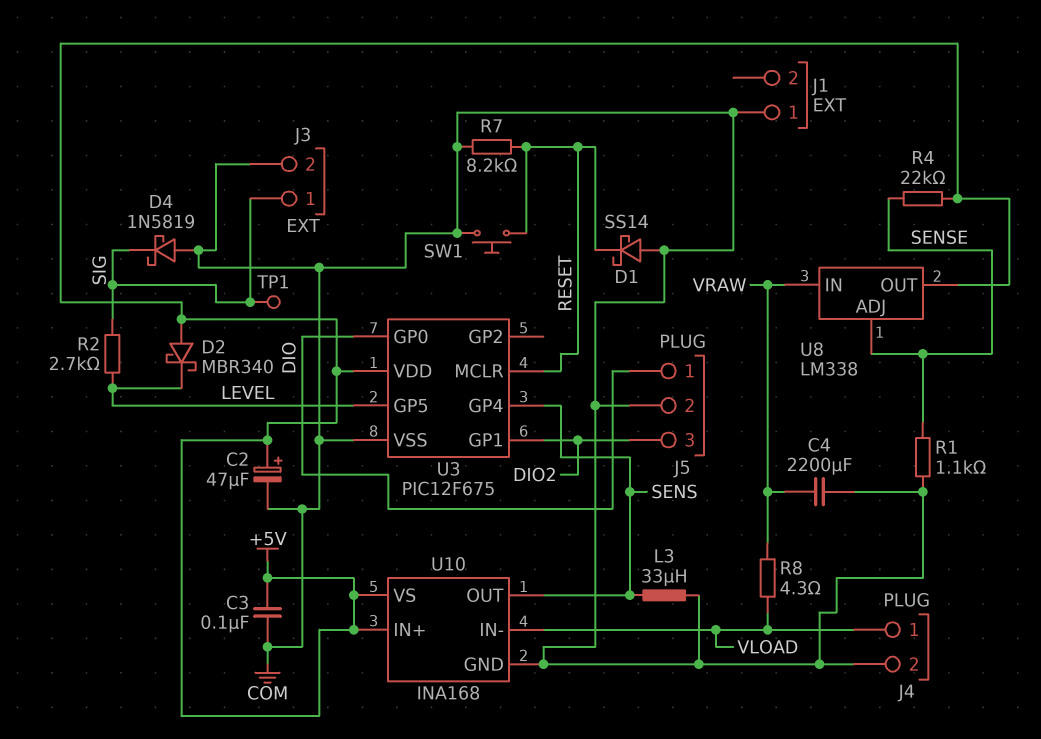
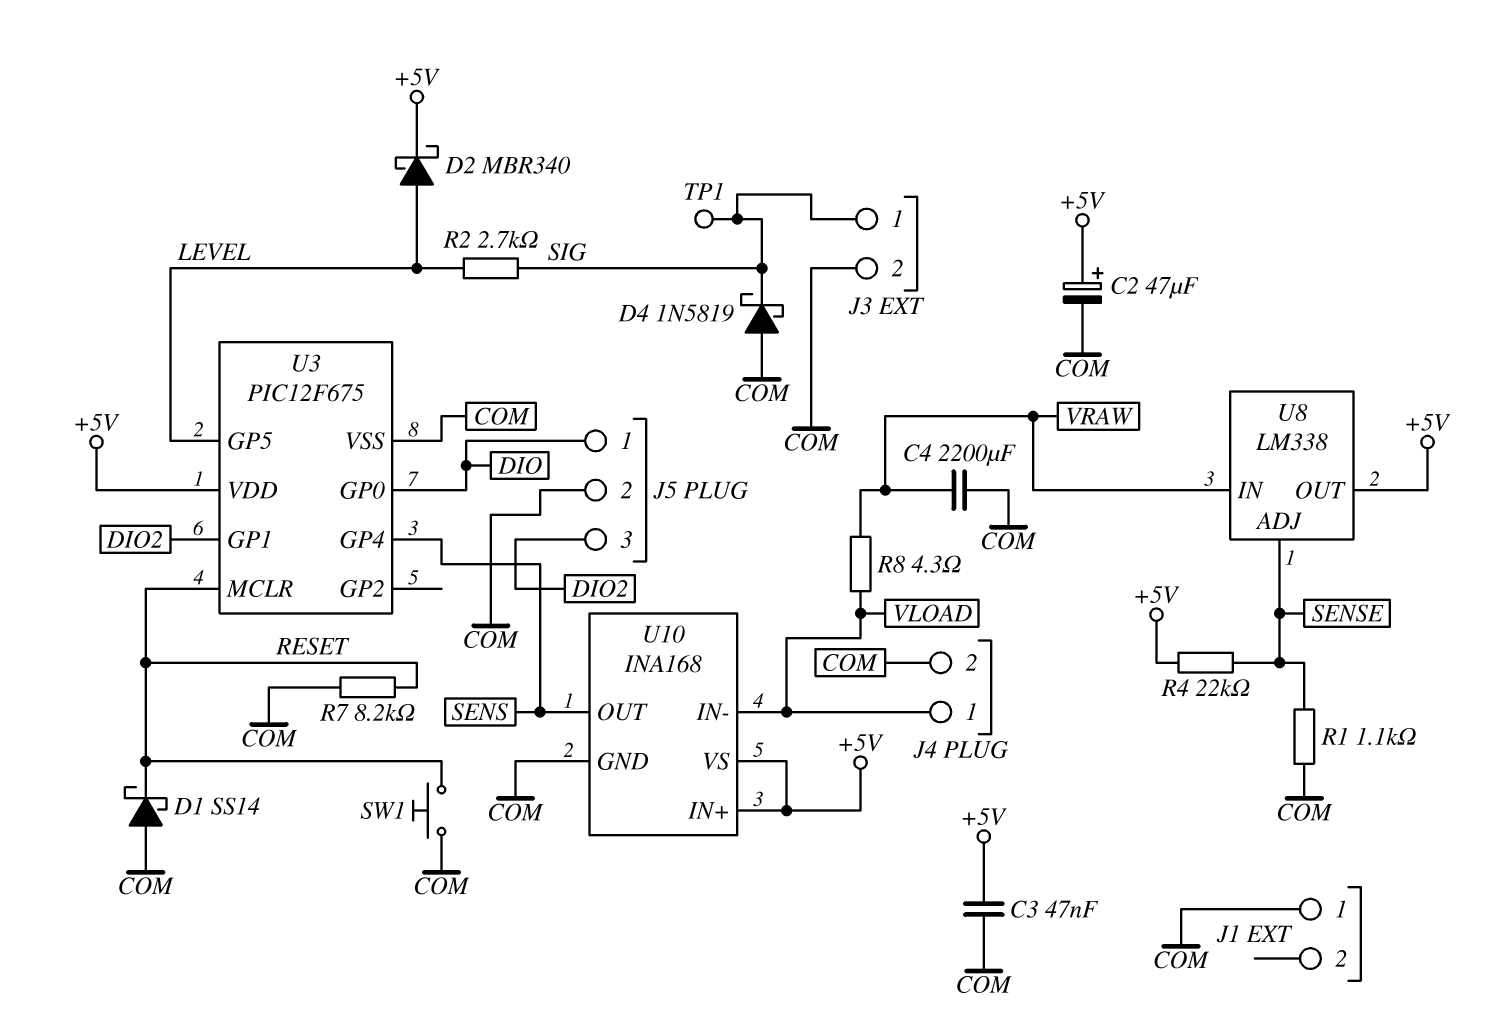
C3: 100nF (+5V, COM) -> 47nF (+5V, COM)
D2: schottky MBR340 (A +5V, K LEVEL) -> schottky MBR340 (A LEVEL, K +5V)
L3: 33uH (COM, SENS) -> none

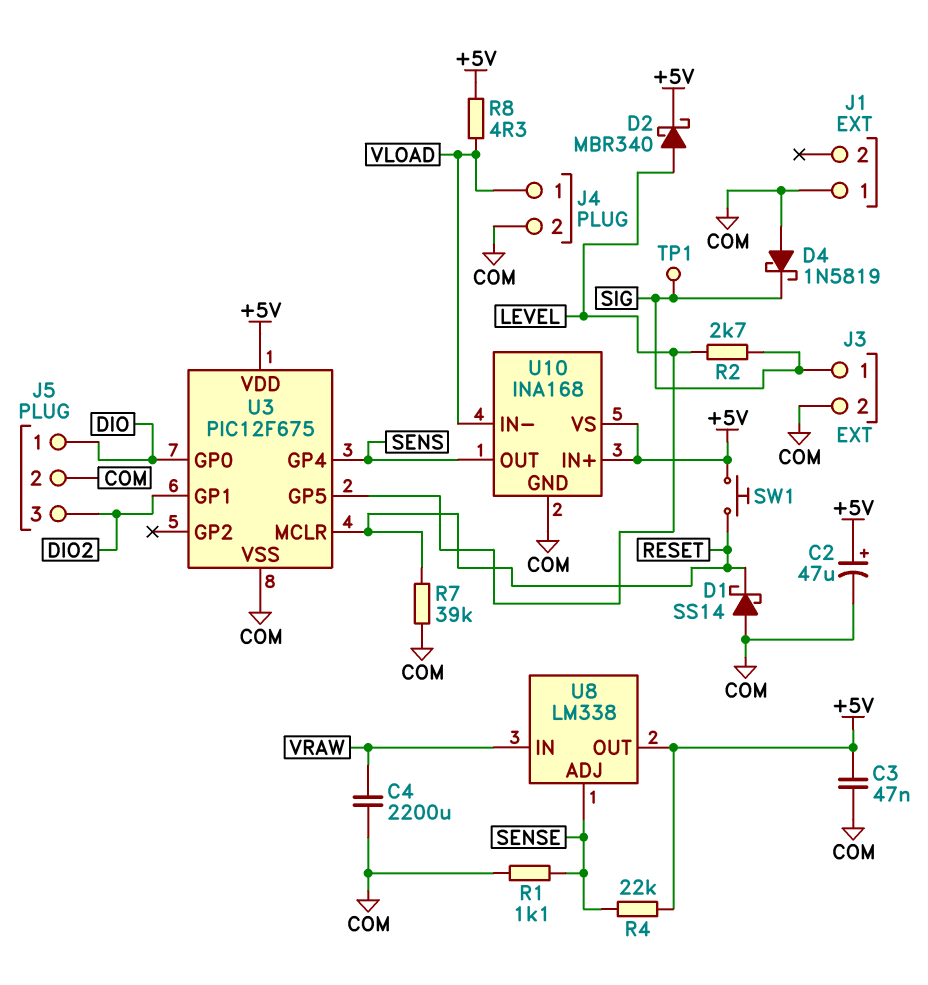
R7: 8.2k (COM, RESET) -> 39k (COM, RESET)
R8: 4.3 (VLOAD, VRAW) -> 4.3 (+5V, VLOAD)
SW1: button (COM, RESET) -> button (+5V, RESET)

